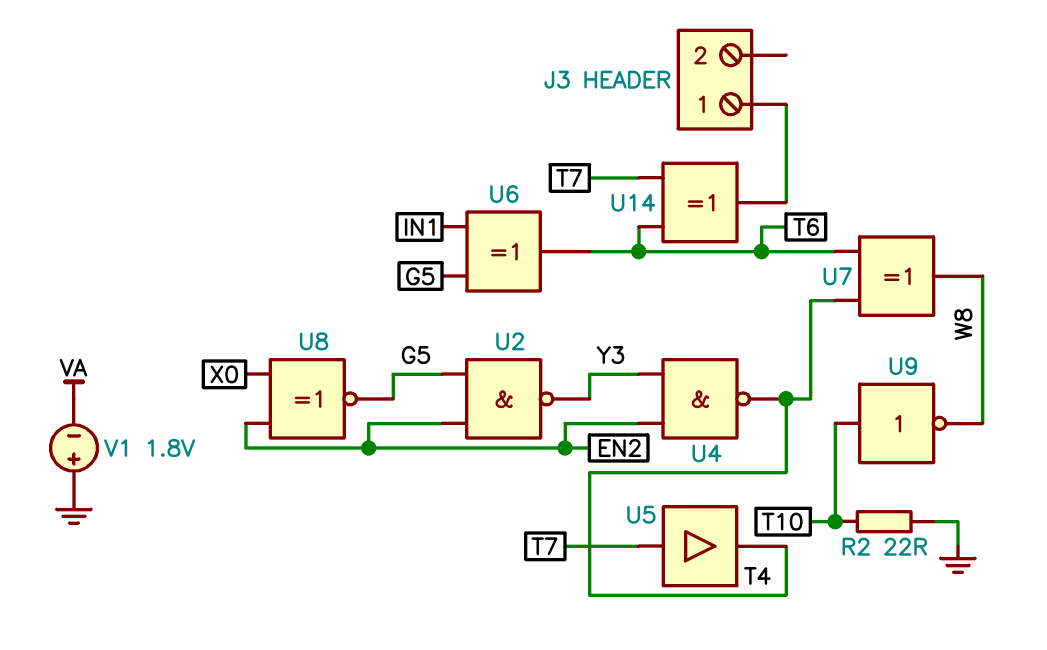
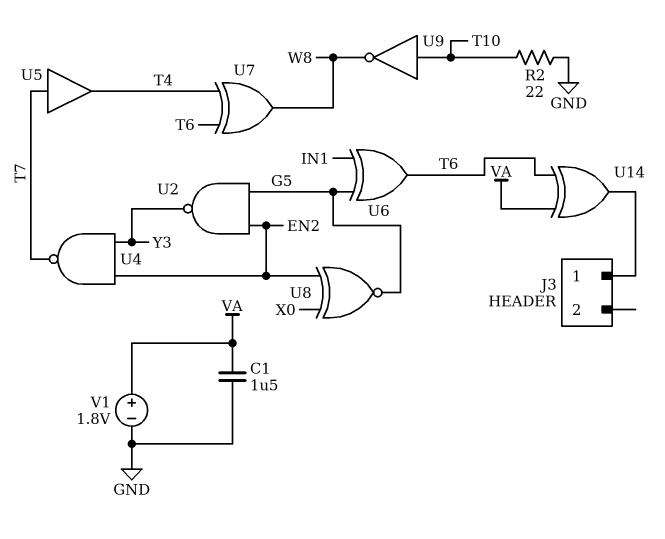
C1: none -> 1.5uF (GND, VA)
U4: NAND (in EN2, in Y3, out T4) -> NAND (in EN2, in Y3, out T7)
U14: XOR (in T6, in T7, out J3/1) -> XOR (in T6, in VA, out J3/1)
V1: 1.8V (plus GND, minus VA) -> 1.8V (plus VA, minus GND)

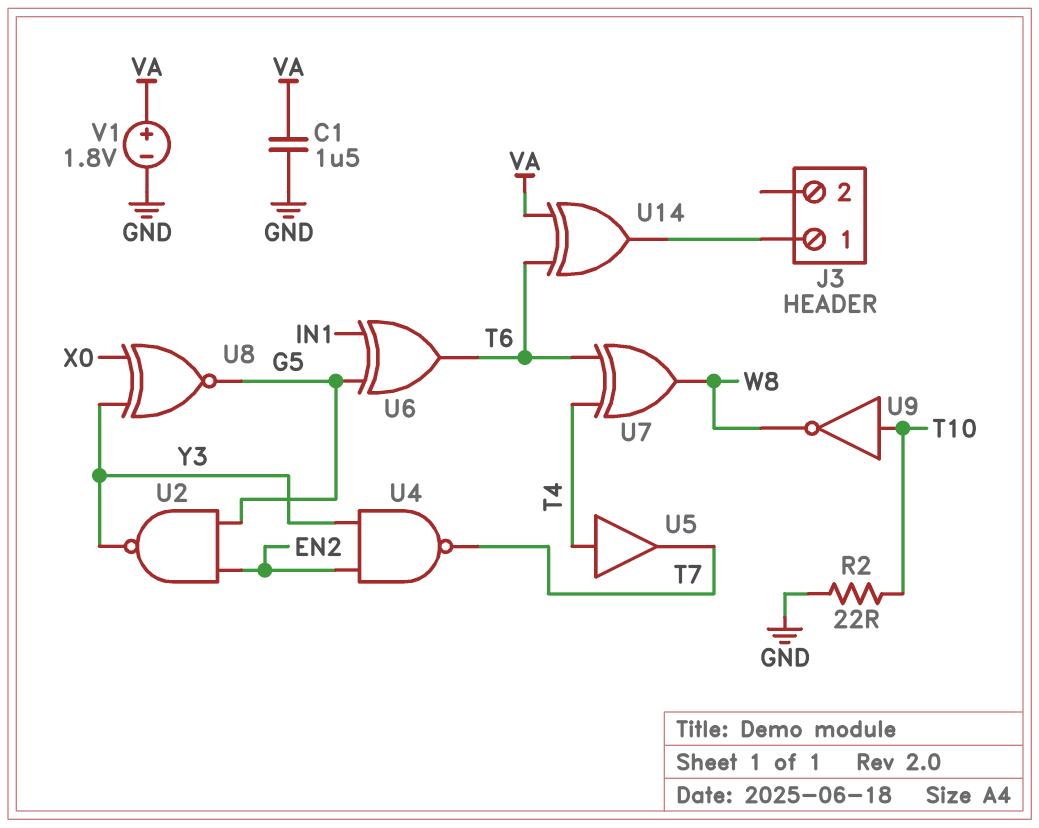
U5: buffer (in T7, out T4) -> buffer (in T4, out T7)
U8: XNOR (in EN2, in X0, out G5) -> XNOR (in X0, in Y3, out G5)

